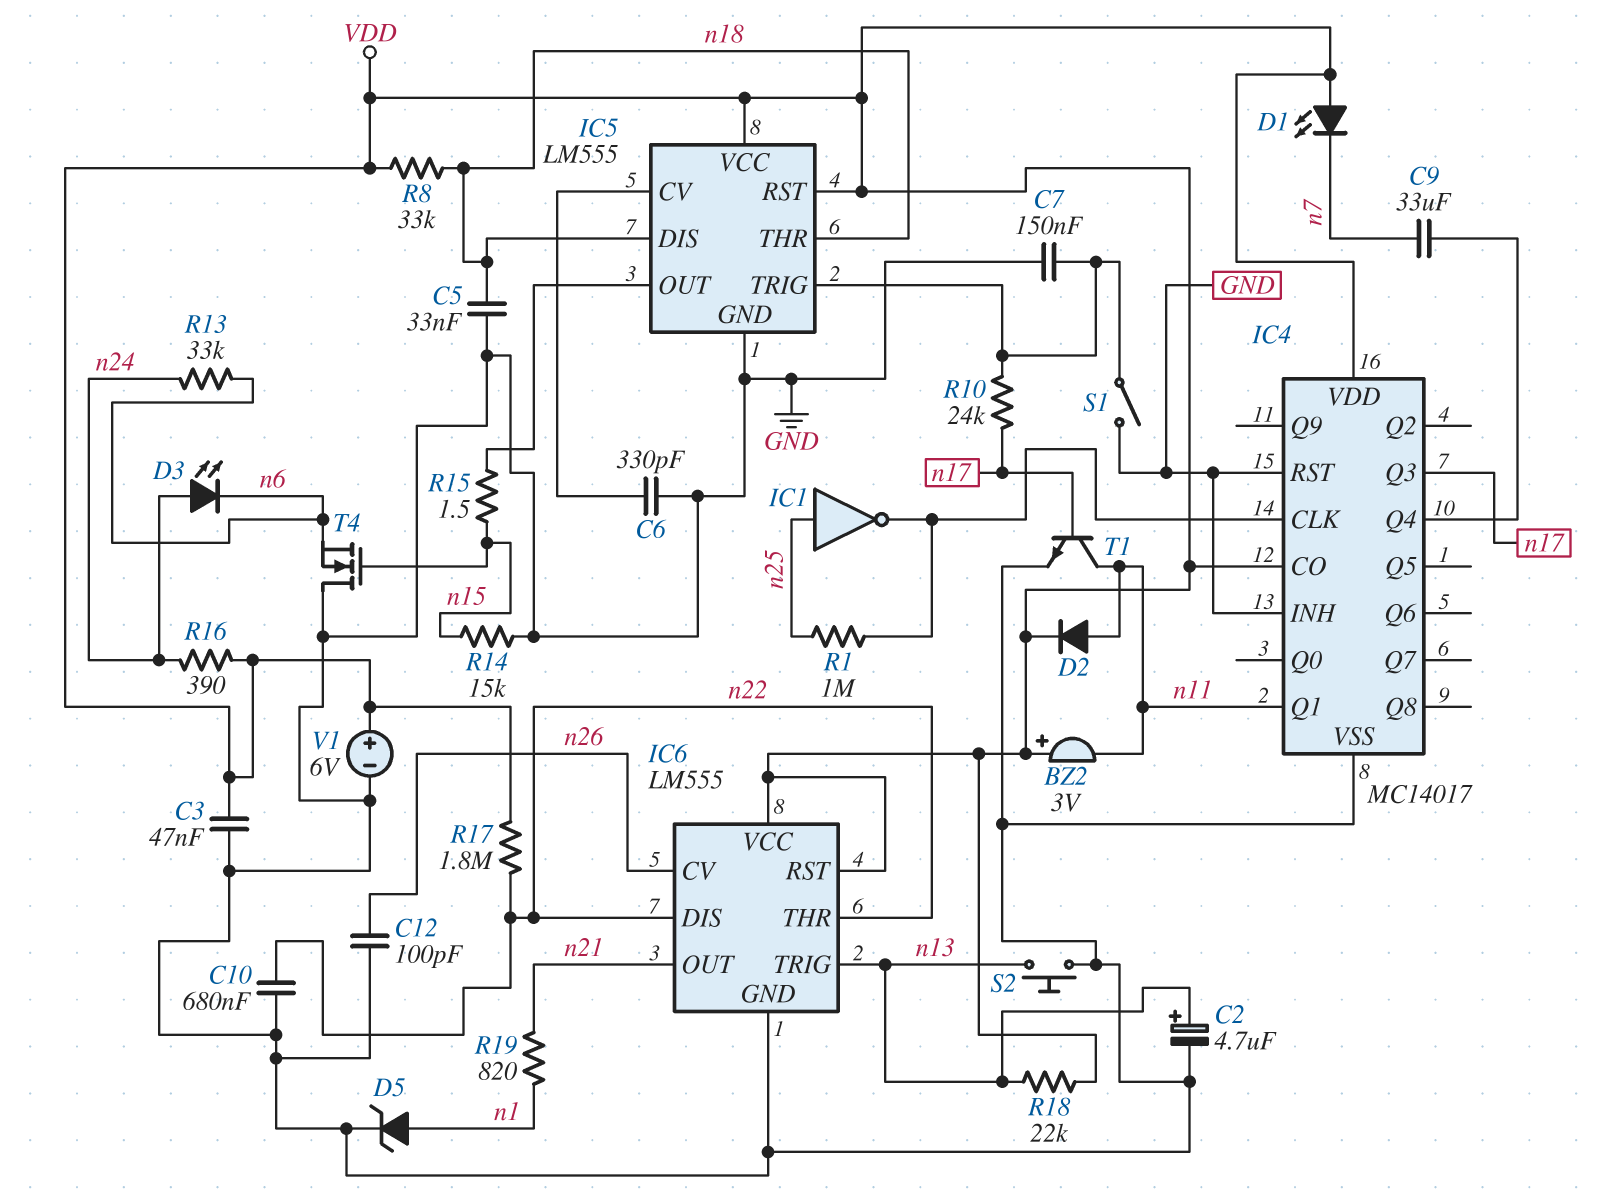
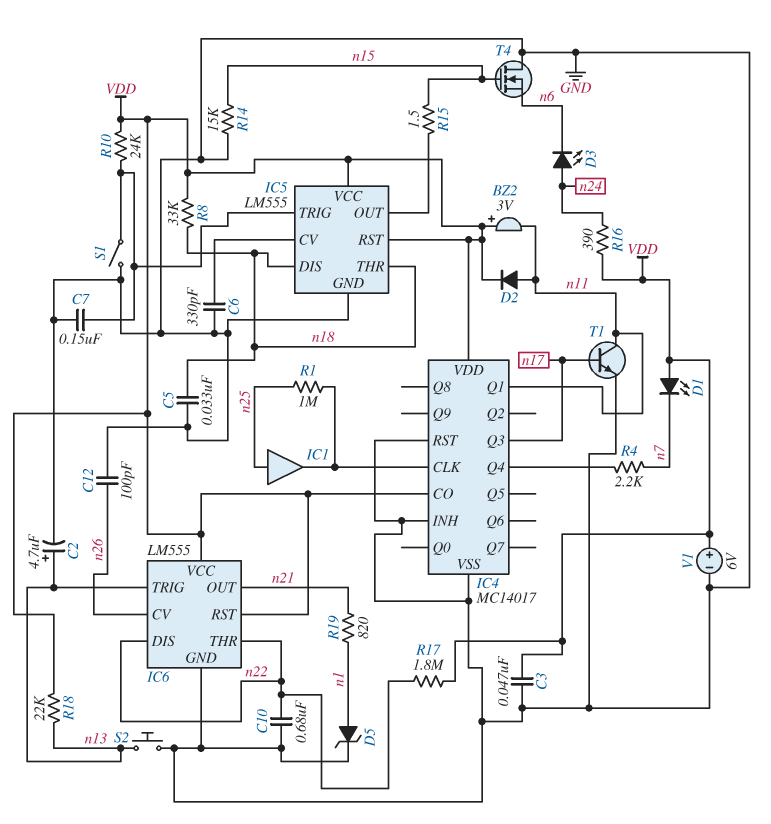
C9: 33uF (IC4/Q4, n7) -> none
IC1: NOT (in n25, out IC4/CLK) -> buffer (in n25, out IC4/CLK)
R4: none -> 2.2k (IC4/Q4, n7)
R10: 24k (IC5/TRIG, n17) -> 24k (IC5/TRIG, VDD)
R13: 33k (n6, n24) -> none

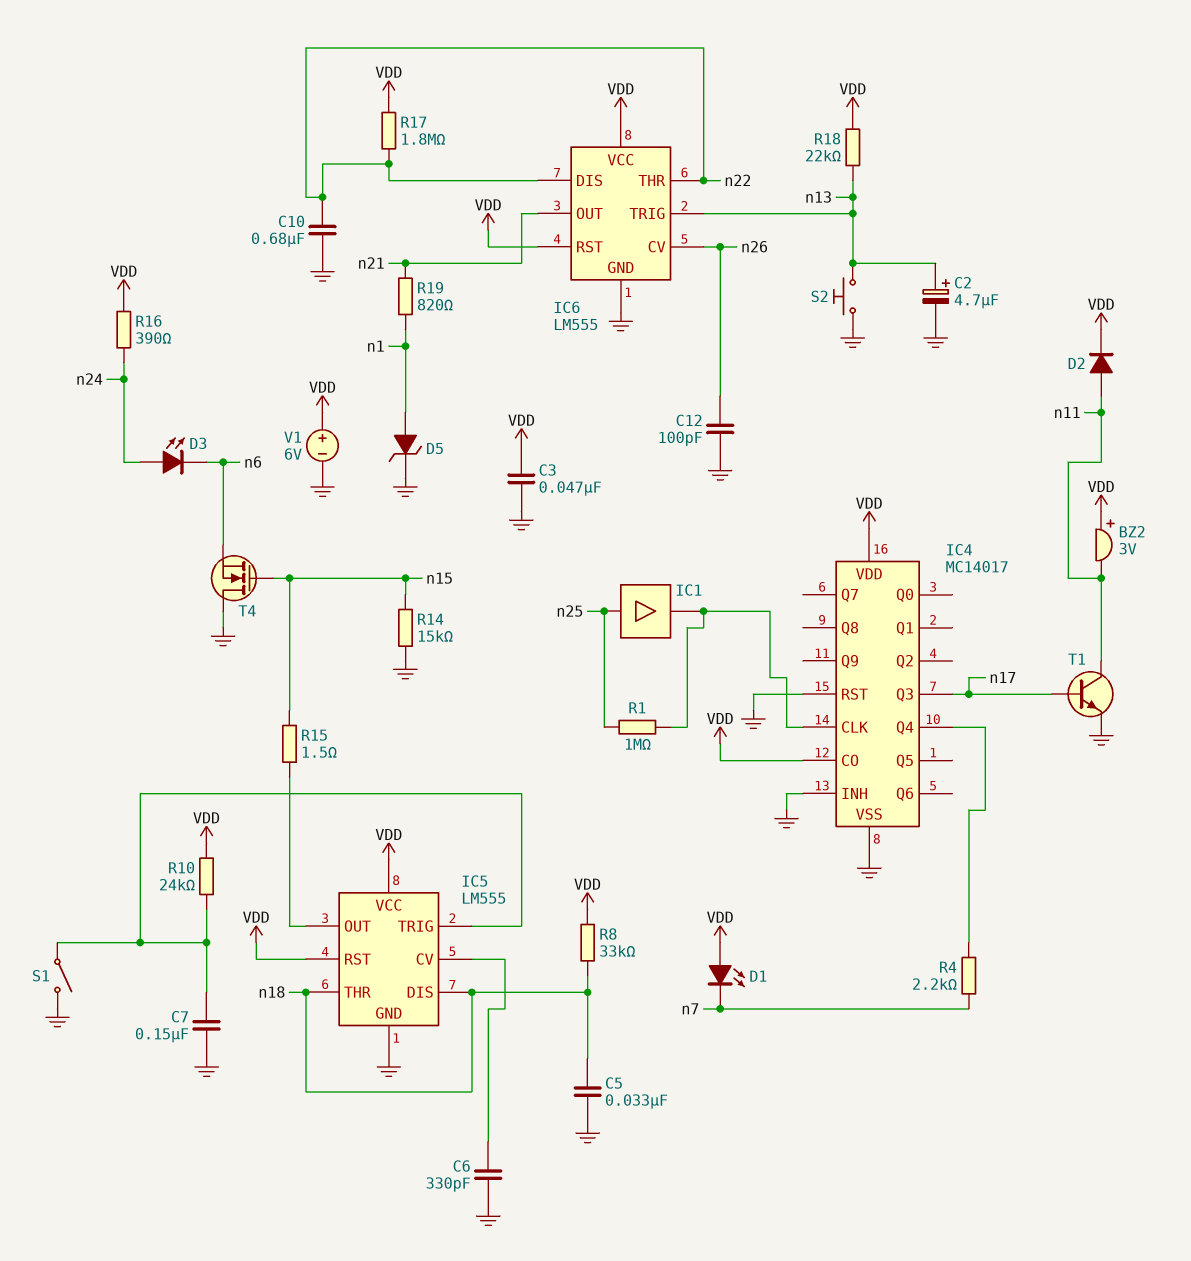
IC4 pin Q1: n11 -> none

